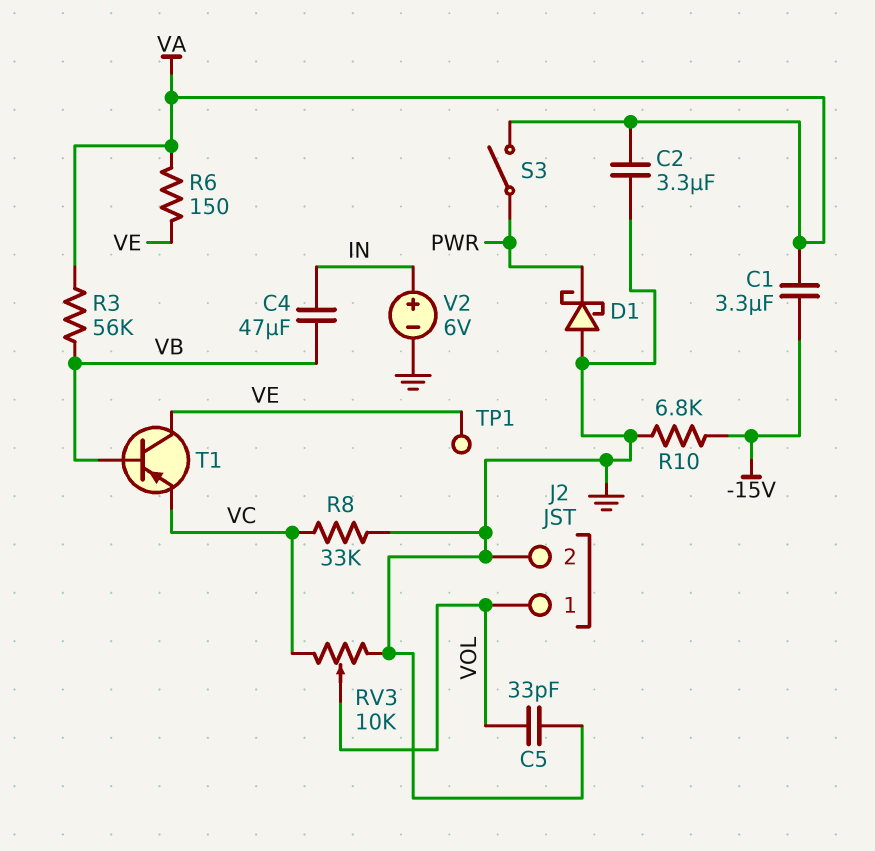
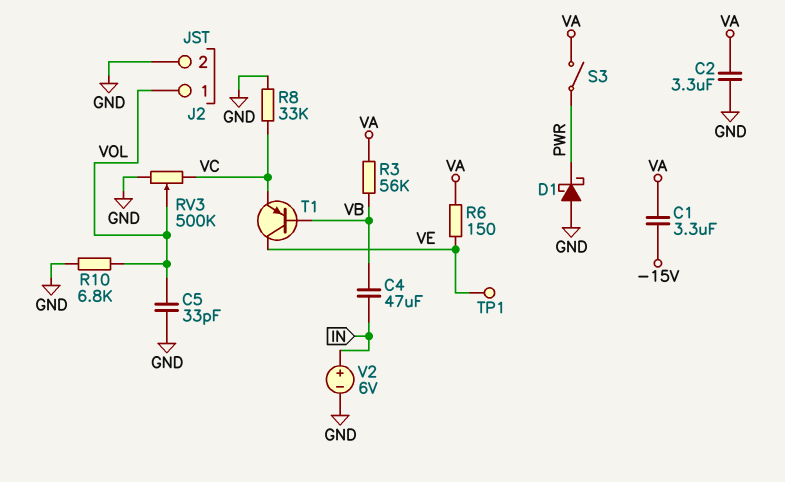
R10: 6.8k (-15V, GND) -> 6.8k (GND, VOL)
RV3: 10k (GND, VC, wiper VOL) -> 500k (GND, VC, wiper VOL)

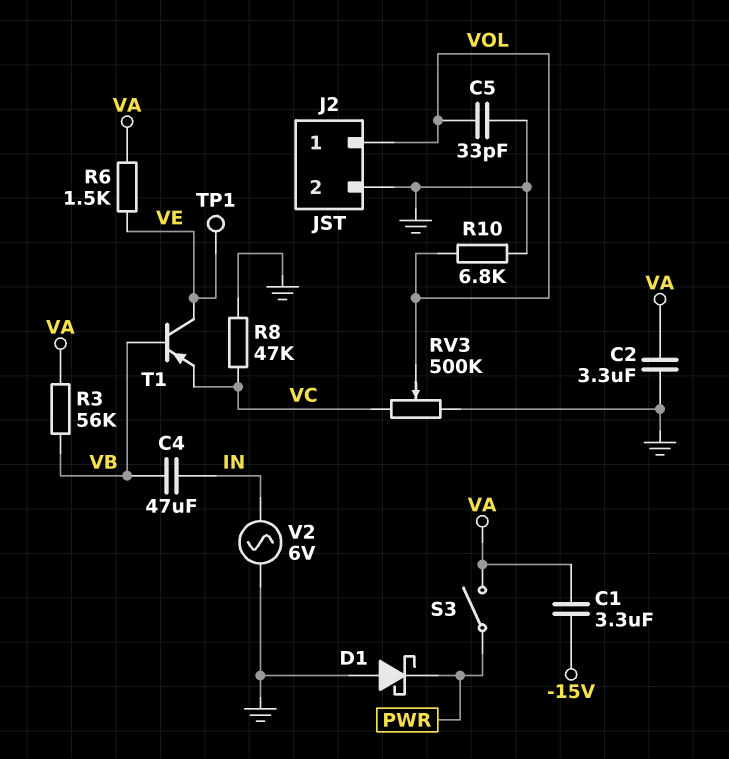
R6: 150 (VA, VE) -> 1.5k (VA, VE)
R8: 33k (GND, VC) -> 47k (GND, VC)
V2: 6V (plus IN, minus GND) -> AC 6V (GND, IN)

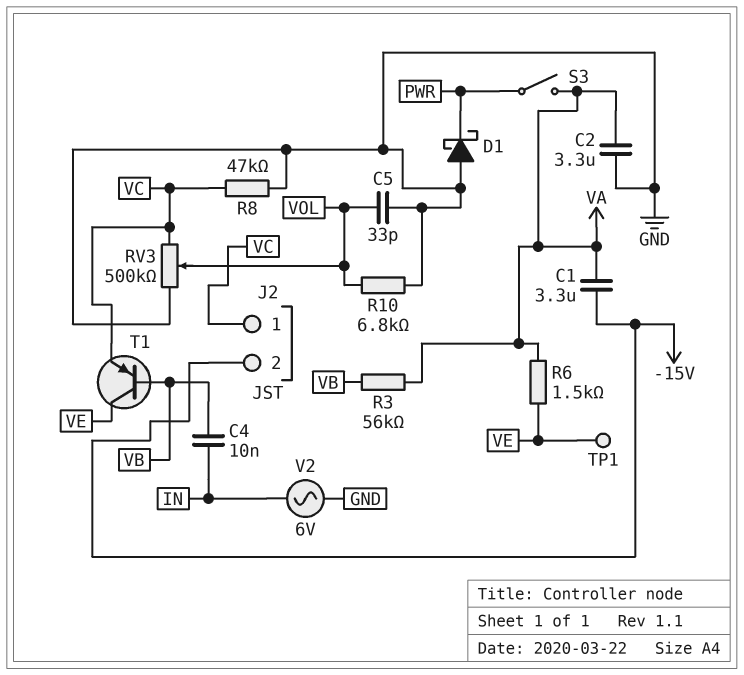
C4: 47uF (IN, VB) -> 10nF (IN, VB)
J2 pin 1: VOL -> VC
J2 pin 2: GND -> -15V

